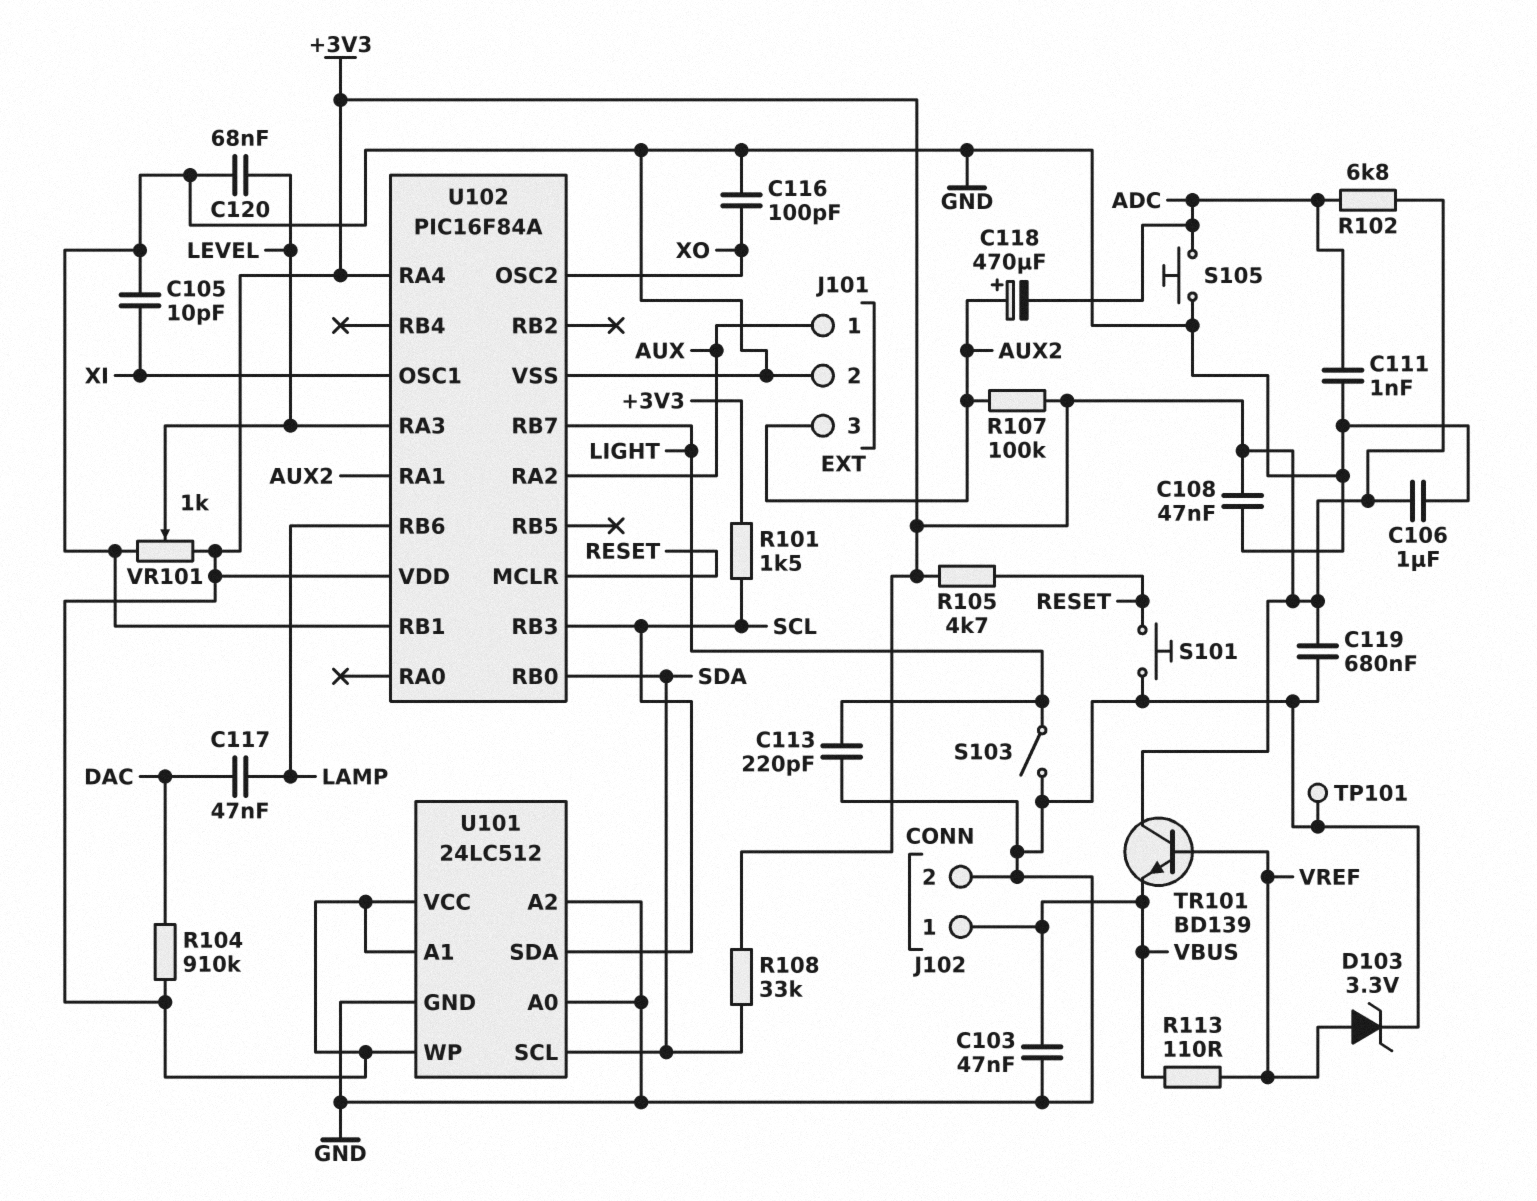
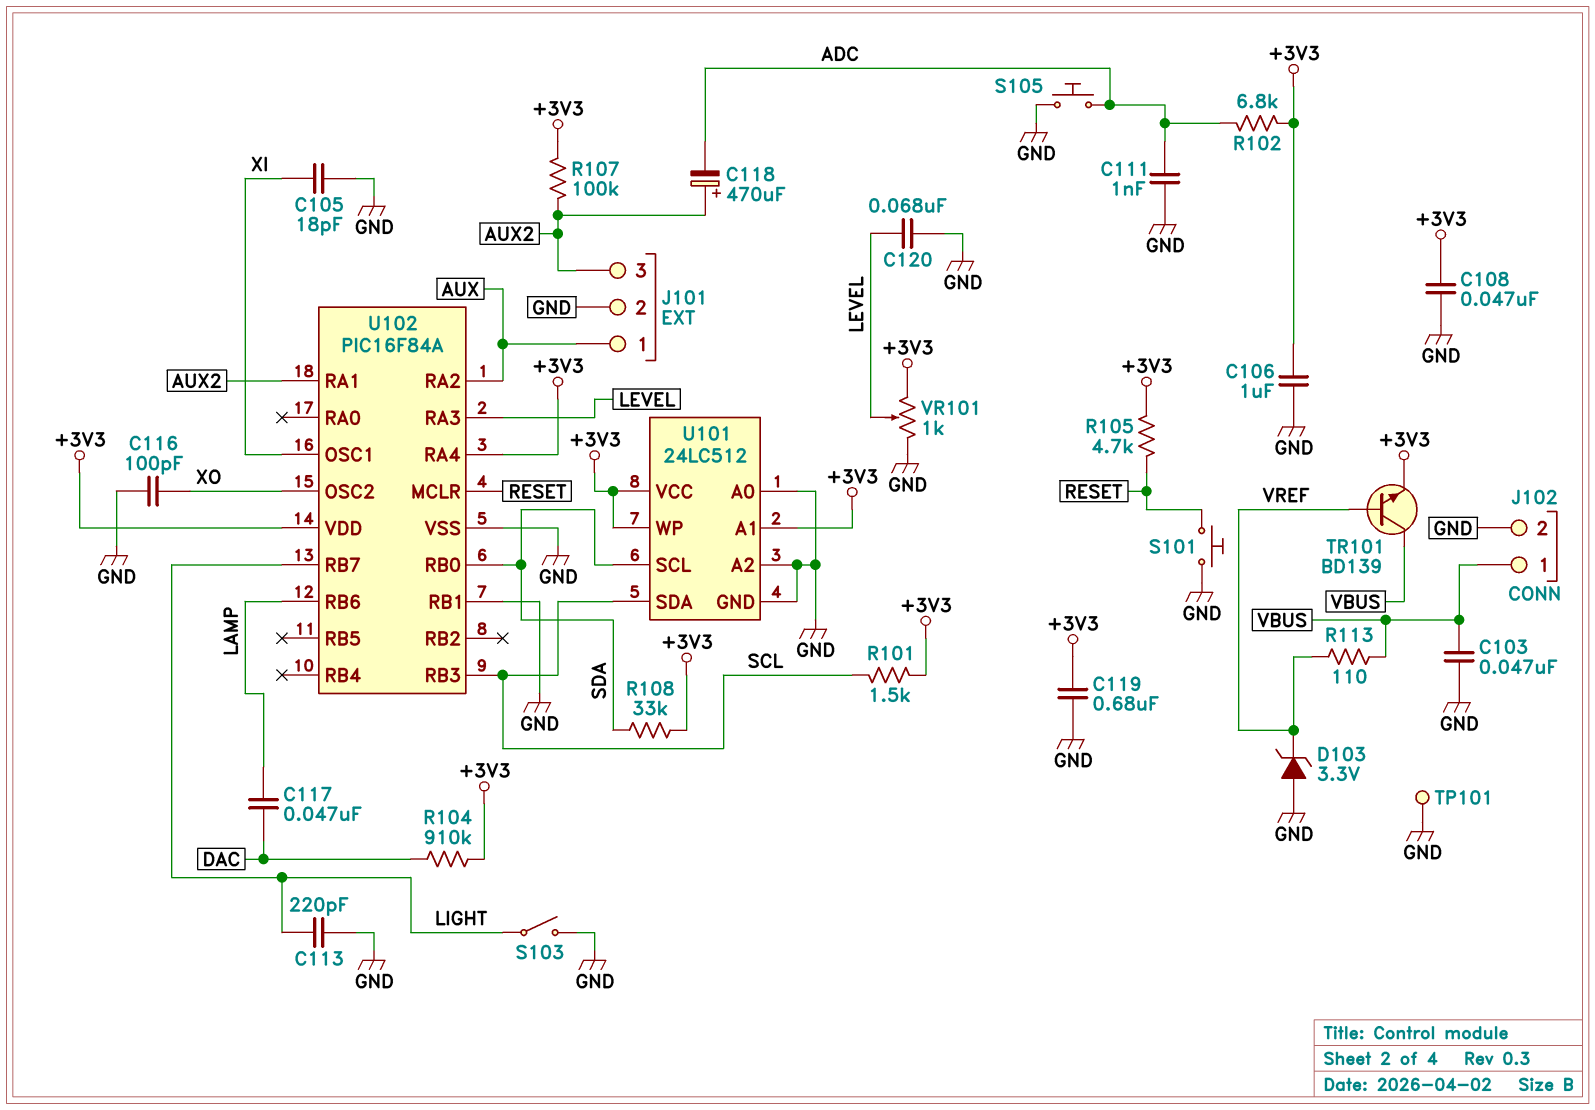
C105: 10pF (GND, XI) -> 18pF (GND, XI)
D103: zener 3.3V (A VREF, K GND) -> zener 3.3V (A GND, K VREF)
TR101: NPN BD139 (B VREF, C +3V3, E VBUS) -> NPN BD139 (B VREF, C VBUS, E +3V3)

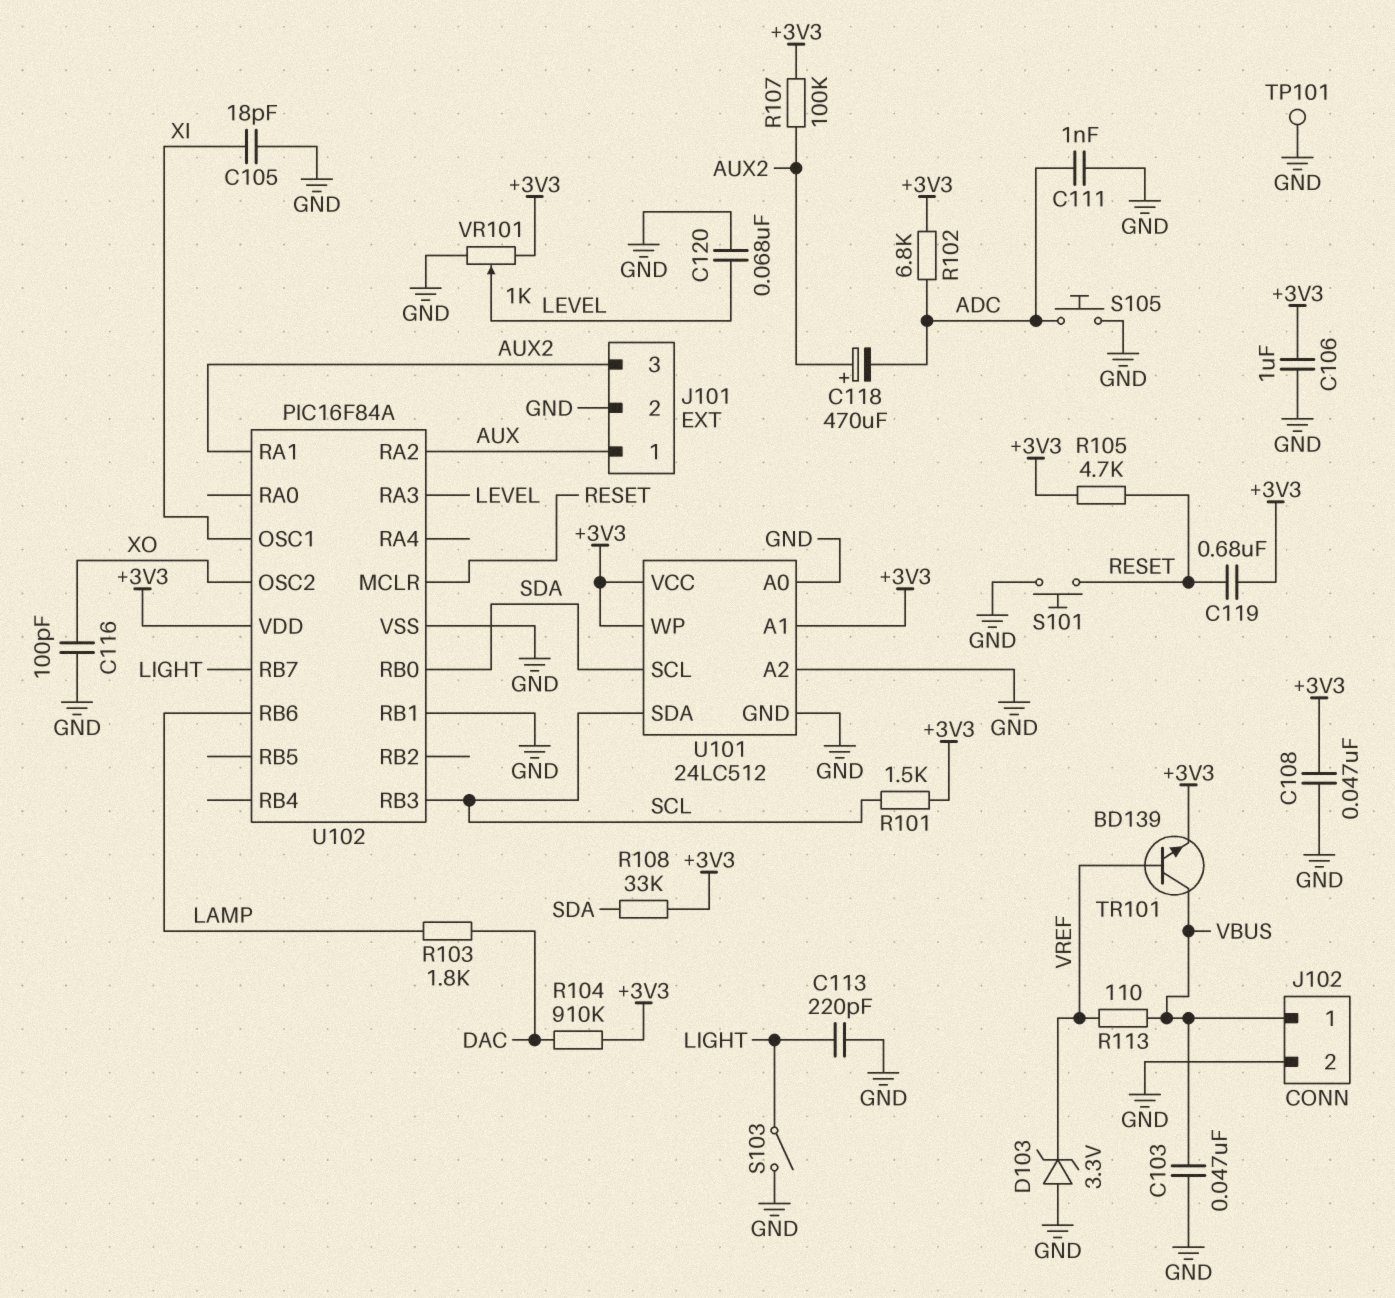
C117: 47nF (DAC, LAMP) -> none
C119: 680nF (+3V3, GND) -> 680nF (+3V3, RESET)
R103: none -> 1.8k (DAC, LAMP)
U102 pin RA4: +3V3 -> none

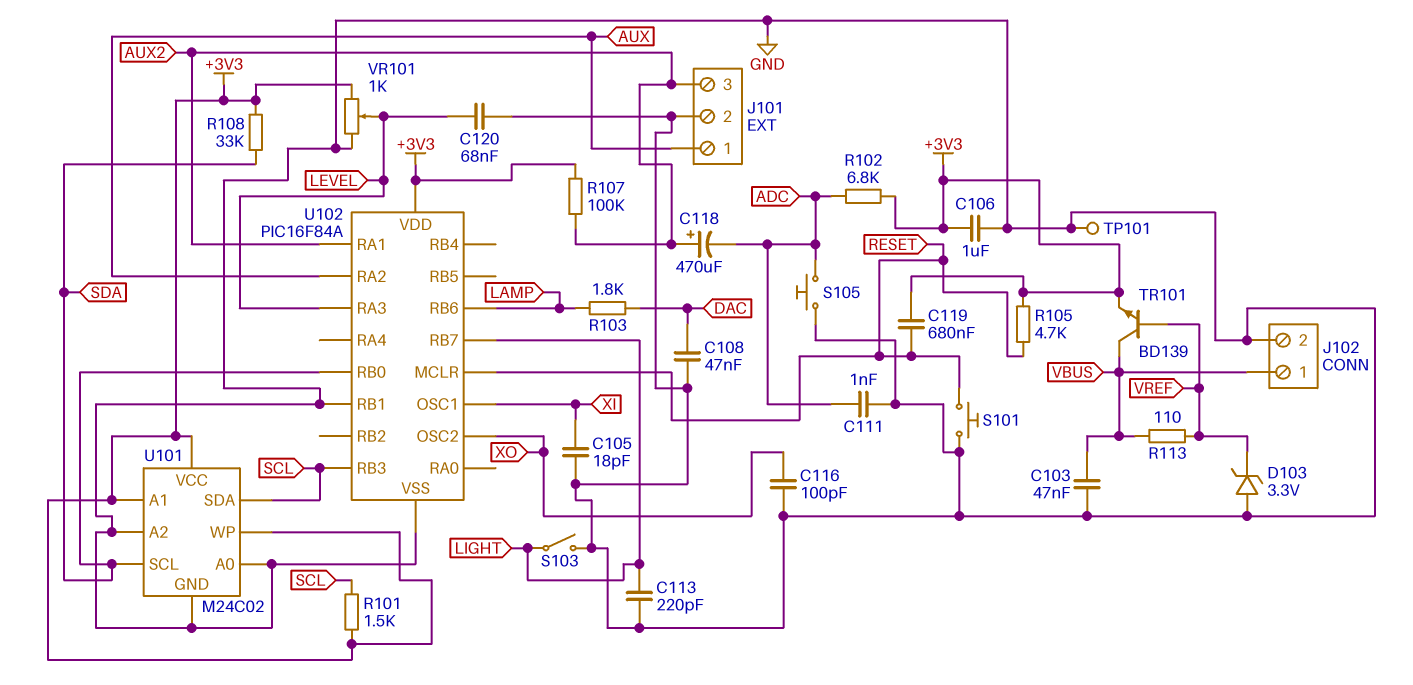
C108: 47nF (+3V3, GND) -> 47nF (DAC, GND)
R104: 910k (+3V3, DAC) -> none
U101: 24LC512 -> M24C02

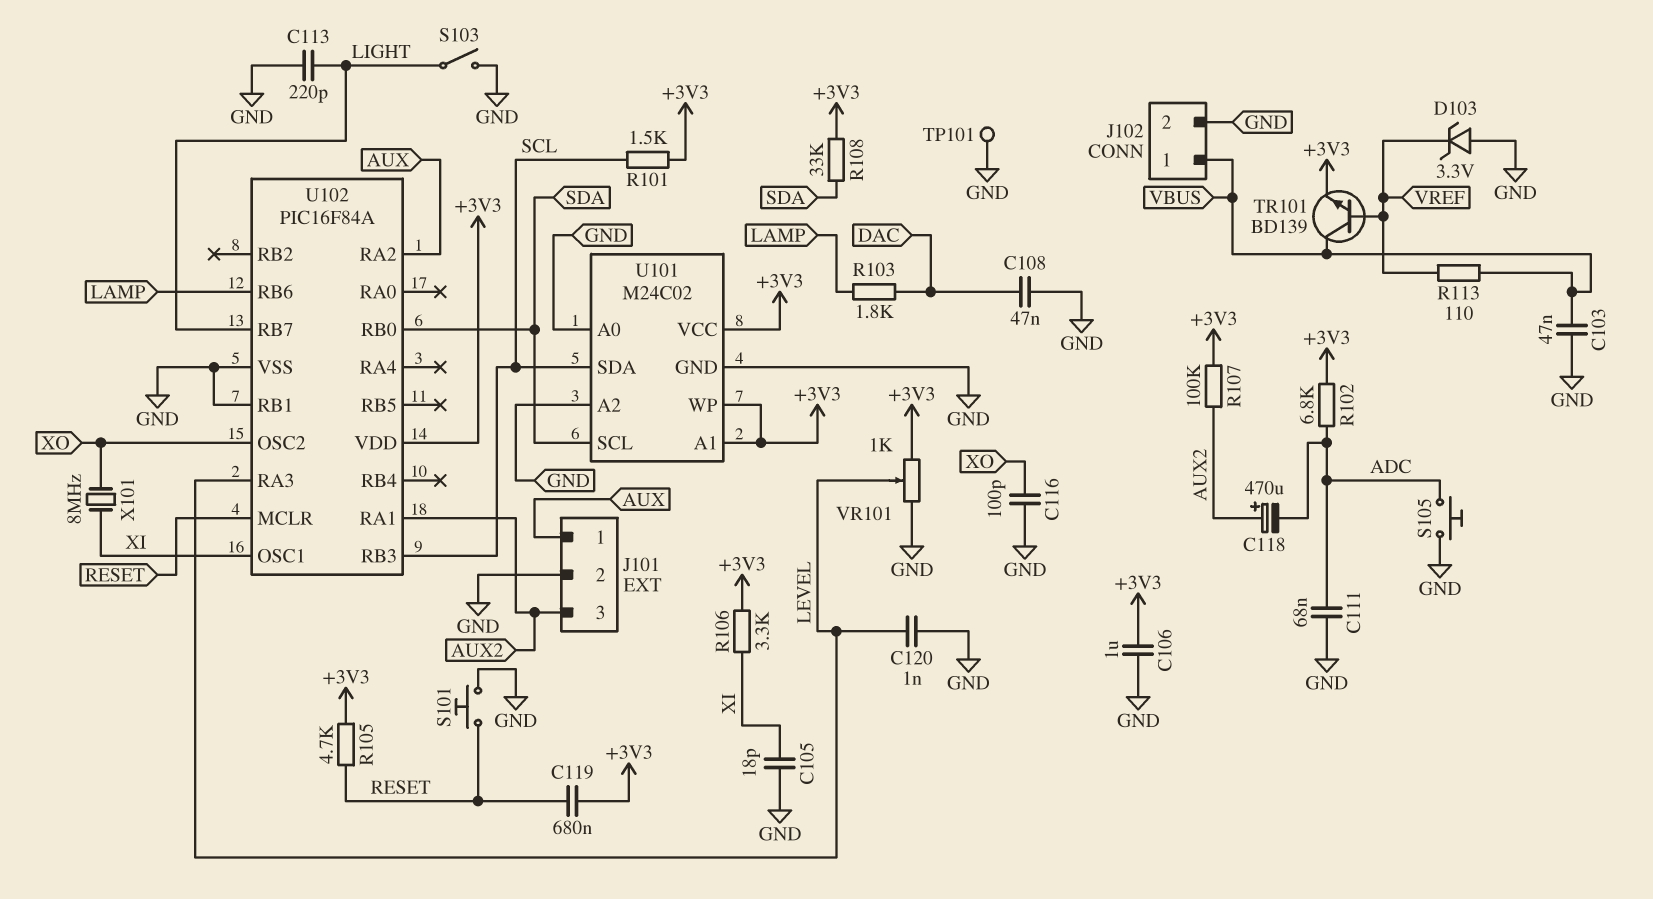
C111: 1nF (ADC, GND) -> 68nF (ADC, GND)
C120: 68nF (GND, LEVEL) -> 1nF (GND, LEVEL)
R106: none -> 3.3k (+3V3, XI)
X101: none -> 8MHz (XI, XO)

